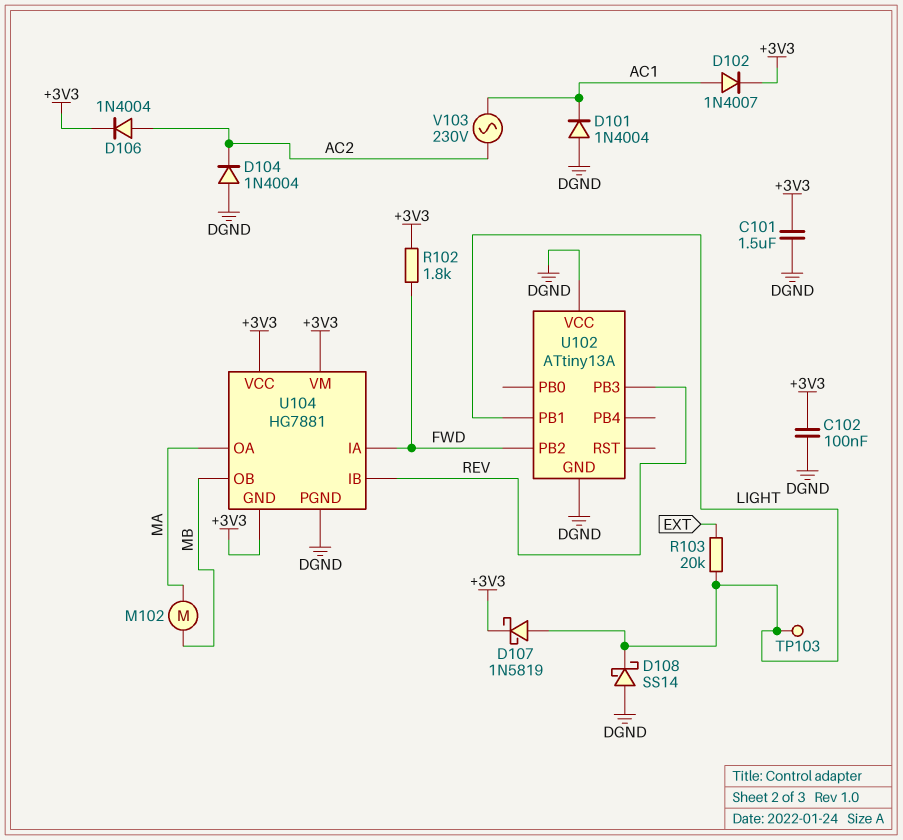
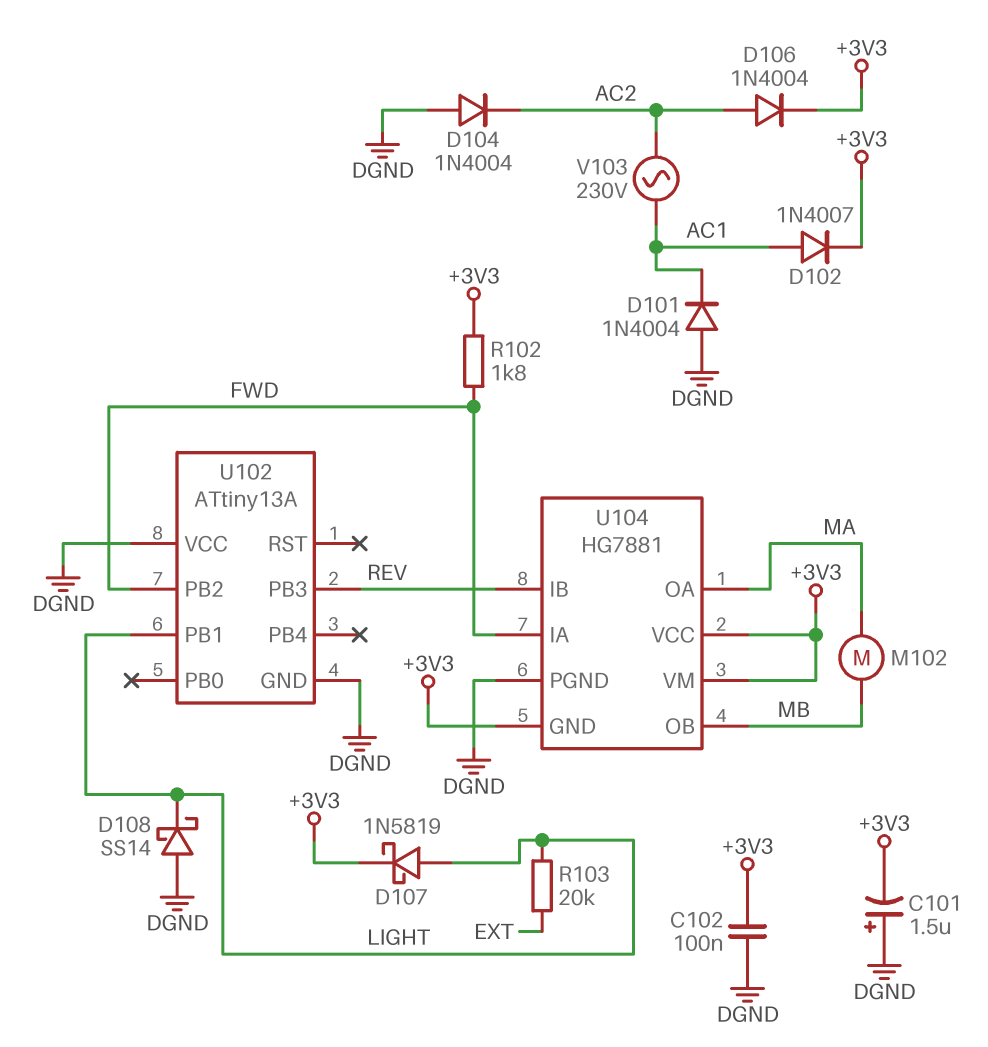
C101: 1.5uF (+3V3, DGND) -> 1.5uF (plus DGND, minus +3V3)
TP103: test point (LIGHT) -> none

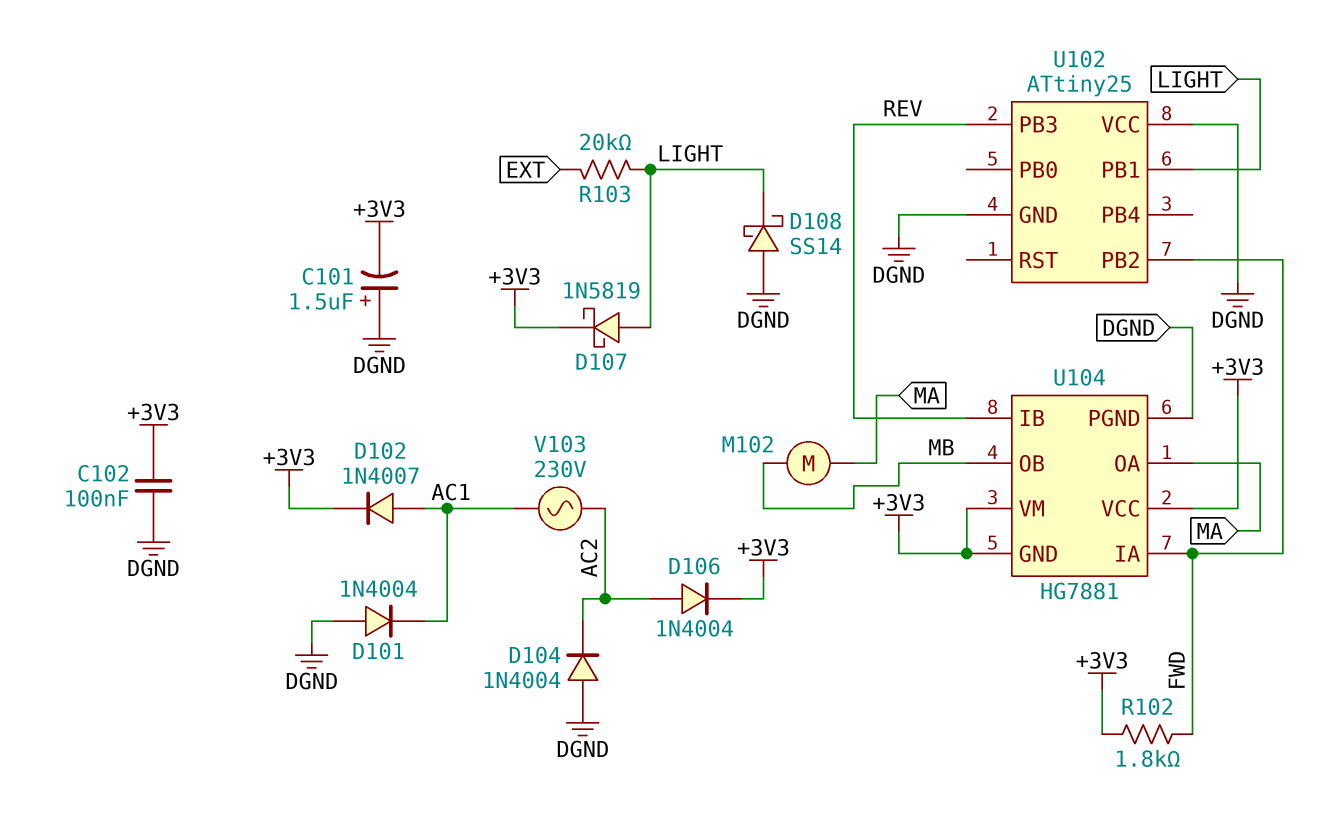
U102: ATtiny13A -> ATtiny25

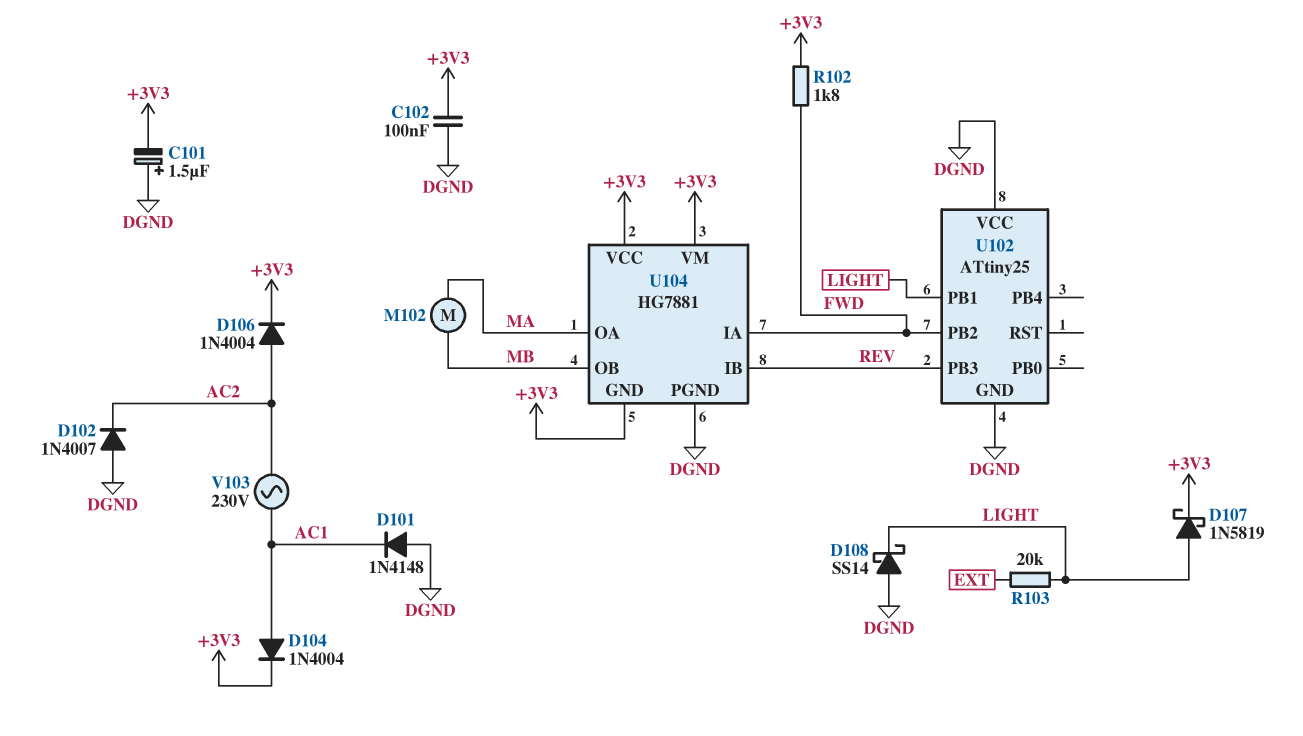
D101: diode 1N4004 (A DGND, K AC1) -> diode 1N4148 (A DGND, K AC1)
D102: diode 1N4007 (A AC1, K +3V3) -> diode 1N4007 (A DGND, K AC2)
D104: diode 1N4004 (A DGND, K AC2) -> diode 1N4004 (A AC1, K +3V3)

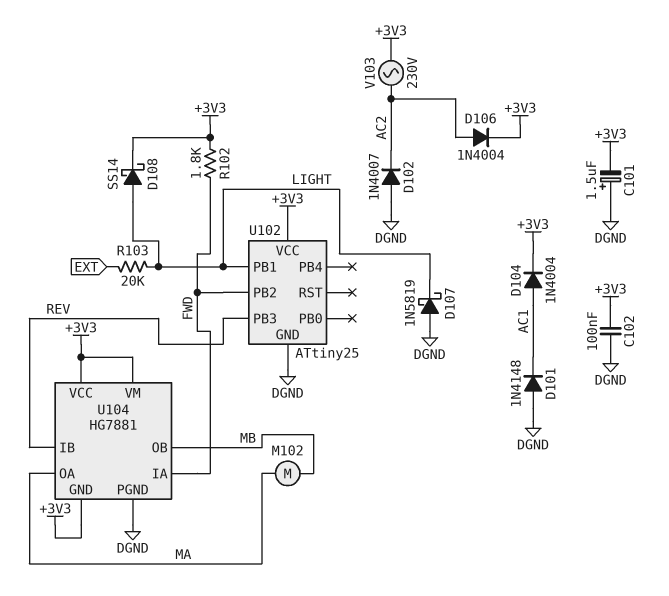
D107: schottky 1N5819 (A LIGHT, K +3V3) -> schottky 1N5819 (A DGND, K LIGHT)
D108: schottky SS14 (A DGND, K LIGHT) -> schottky SS14 (A LIGHT, K +3V3)
U102 pin VCC: DGND -> +3V3
V103: AC 230V (AC1, AC2) -> AC 230V (+3V3, AC2)

